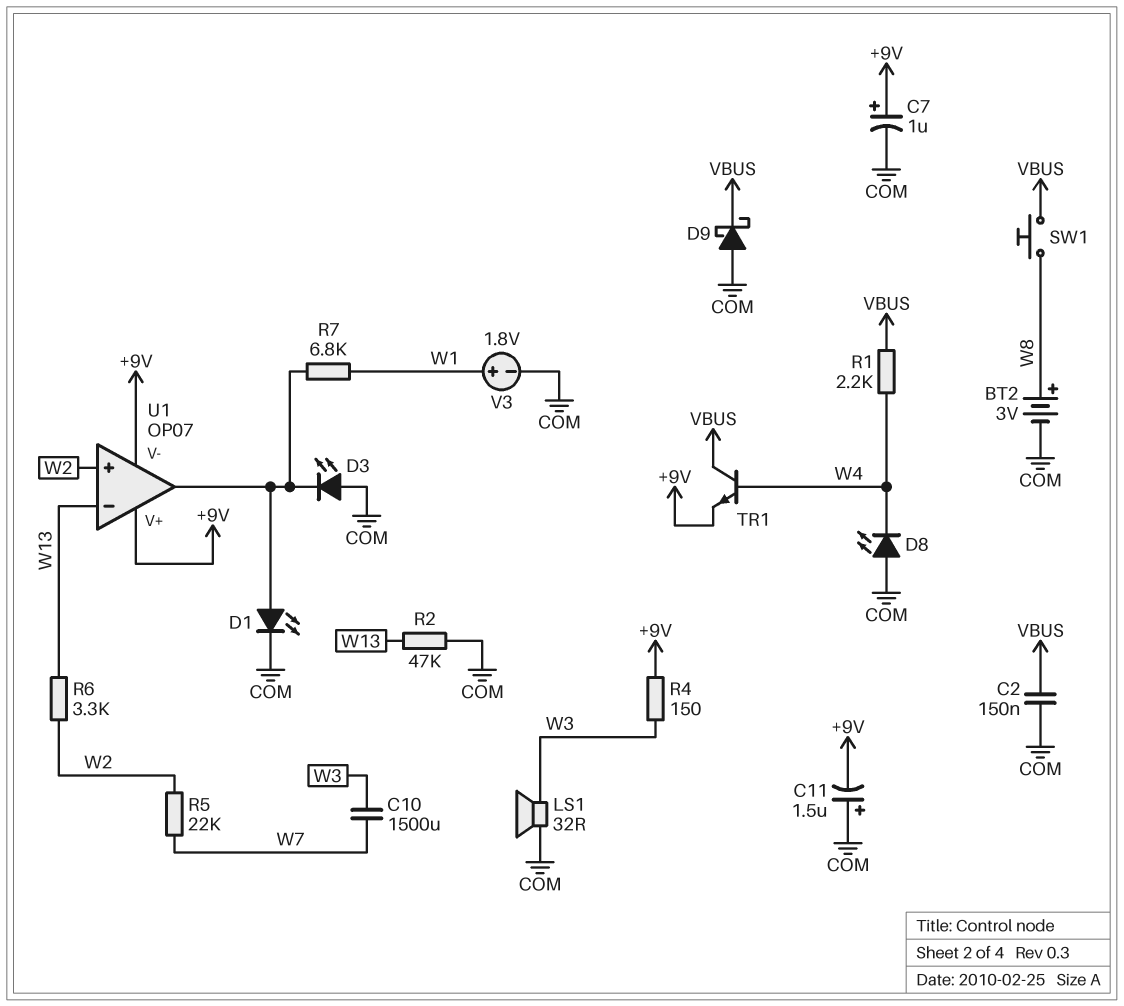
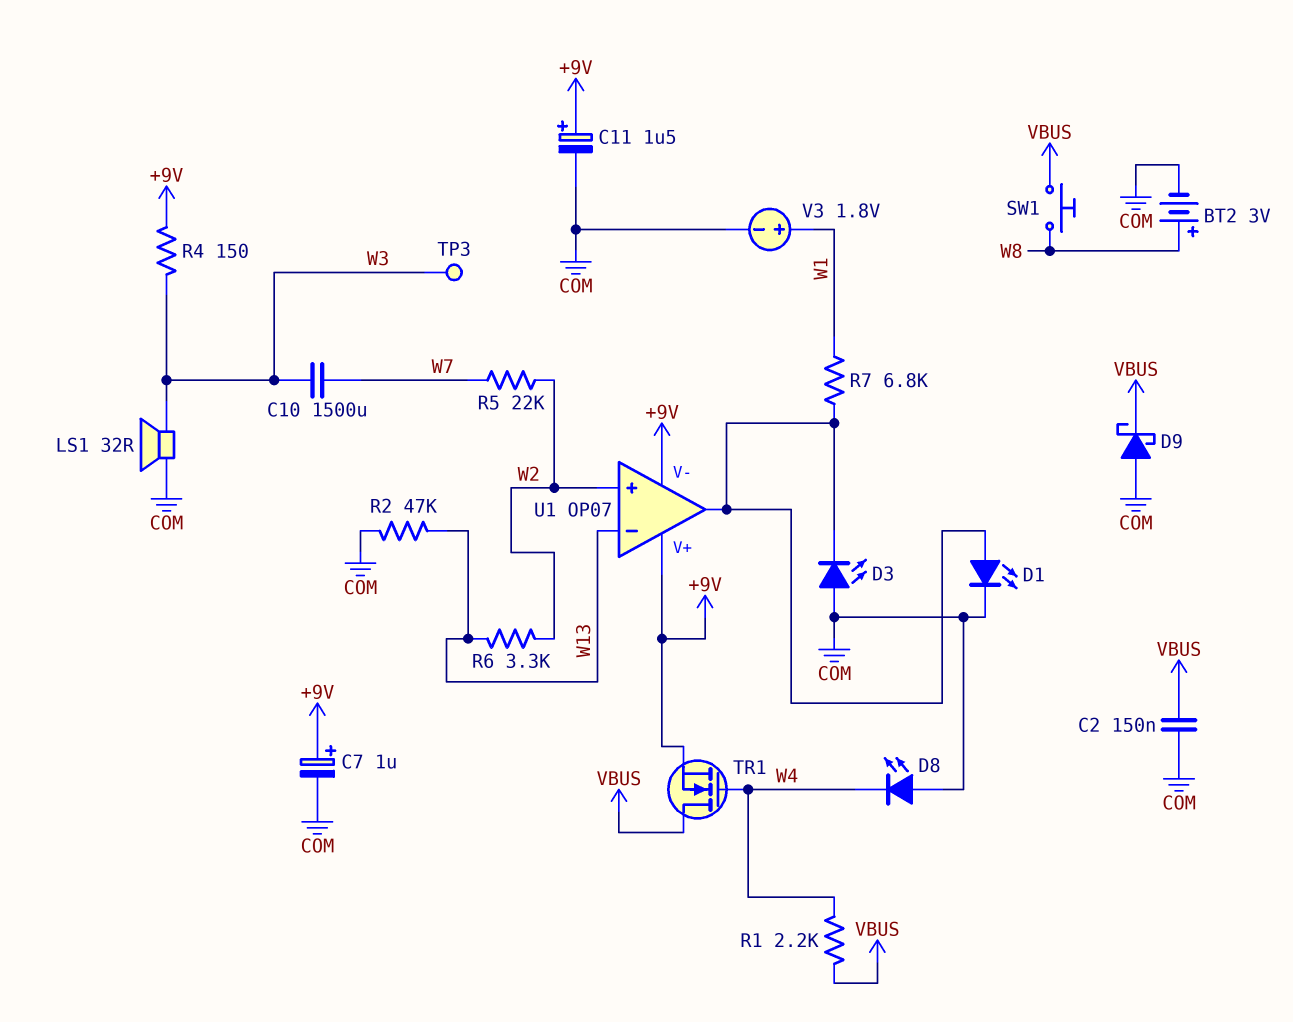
C11: 1.5uF (plus COM, minus +9V) -> 1.5uF (plus +9V, minus COM)
TP3: none -> test point (W3)
TR1: NPN (B W4, C VBUS, E +9V) -> NMOS (G W4, D VBUS, S +9V)

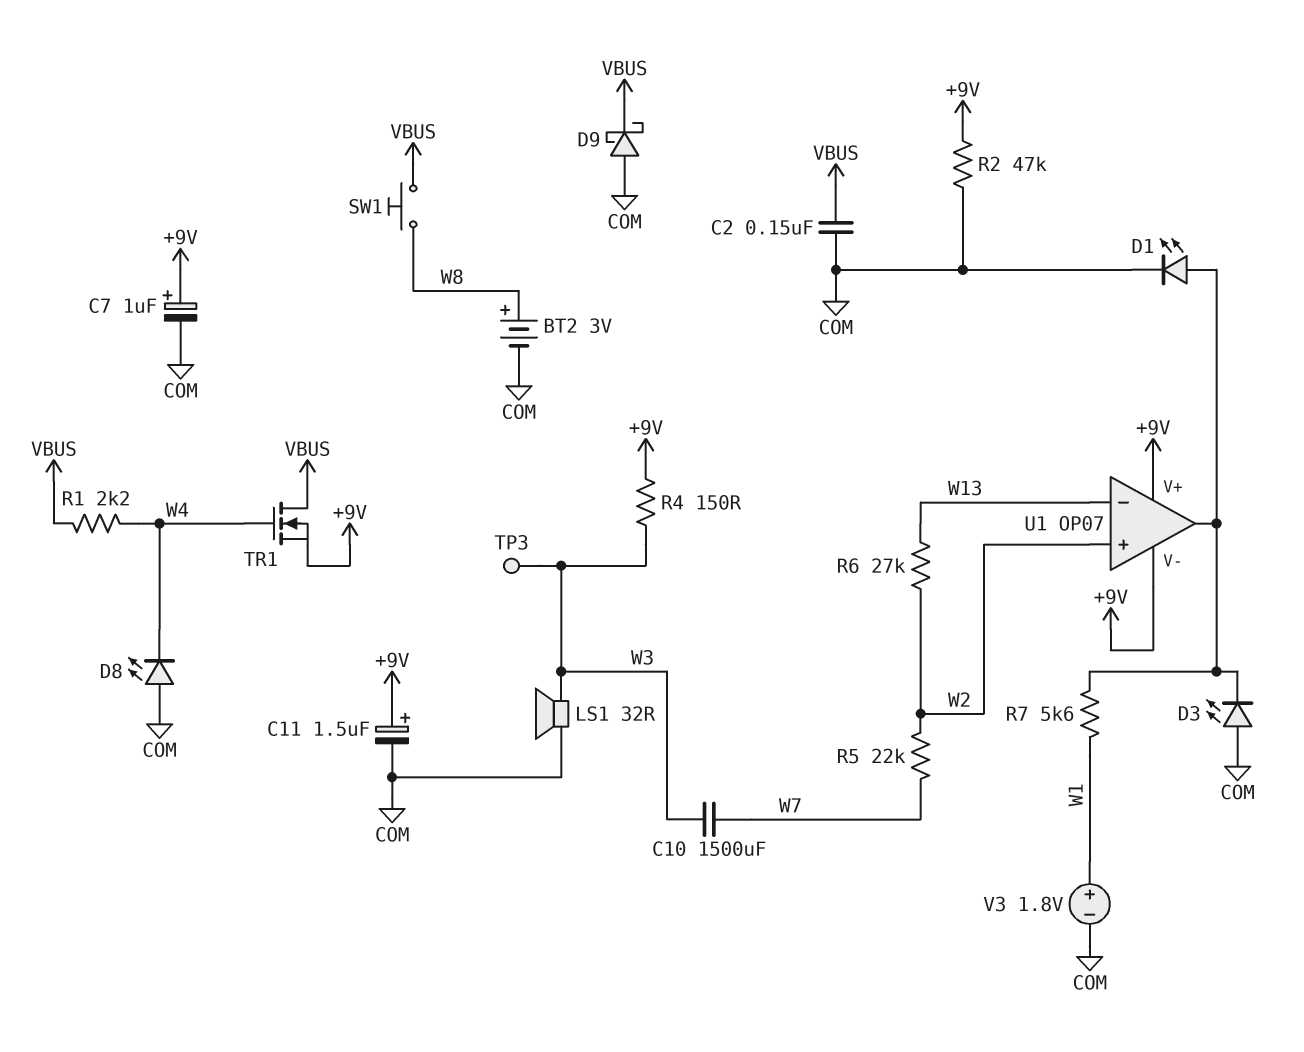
R2: 47k (COM, W13) -> 47k (+9V, COM)
R6: 3.3k (W2, W13) -> 27k (W2, W13)
R7: 6.8k (U1/out, W1) -> 5.6k (U1/out, W1)

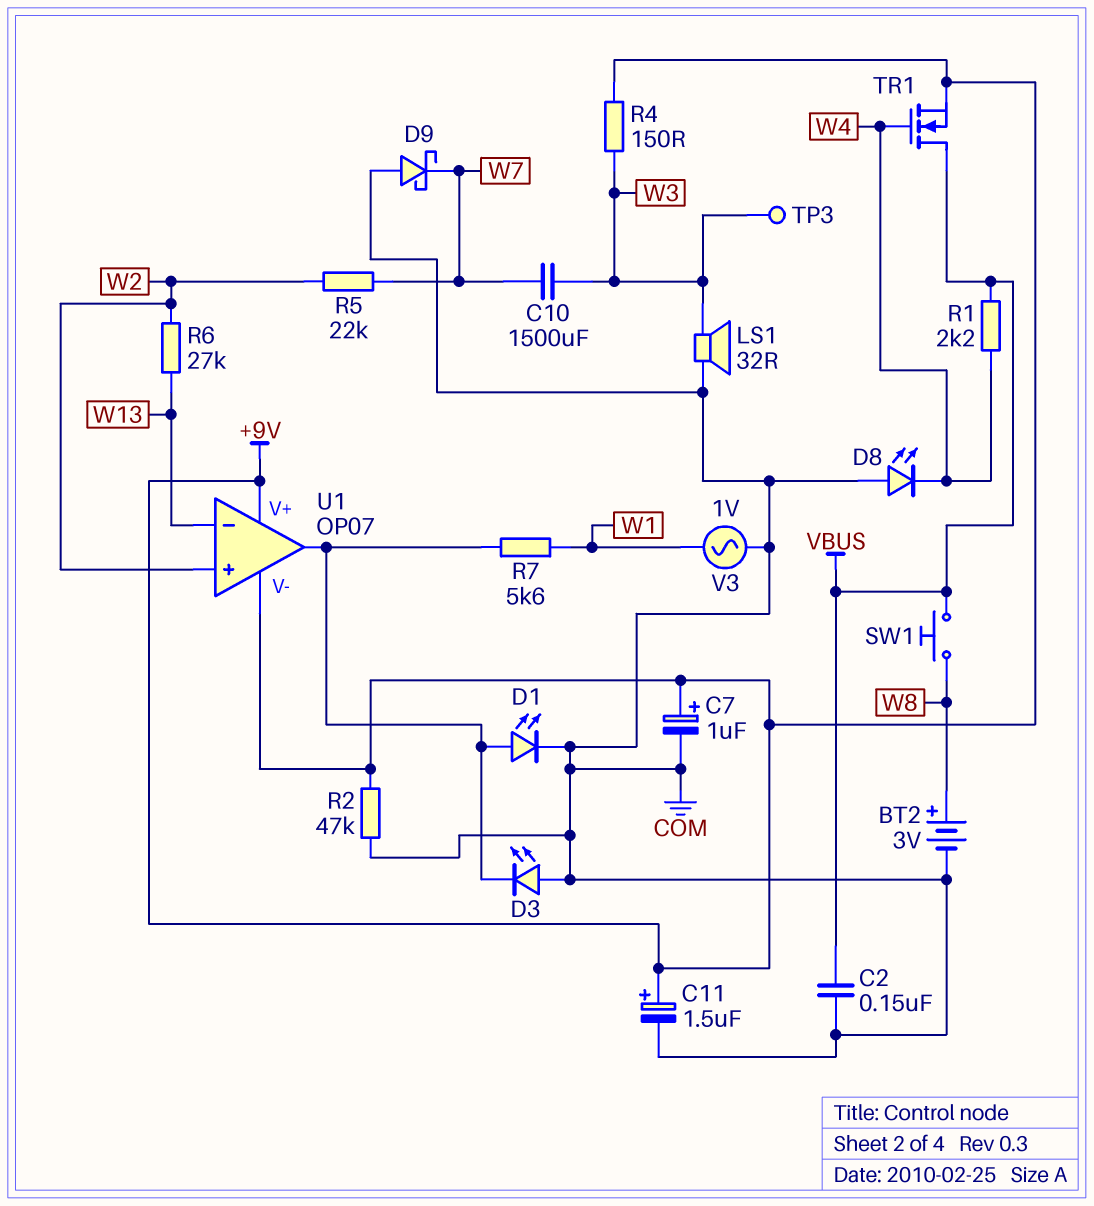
D9: schottky (A COM, K VBUS) -> schottky (A COM, K W7)
V3: 1.8V (plus W1, minus COM) -> AC 1V (COM, W1)

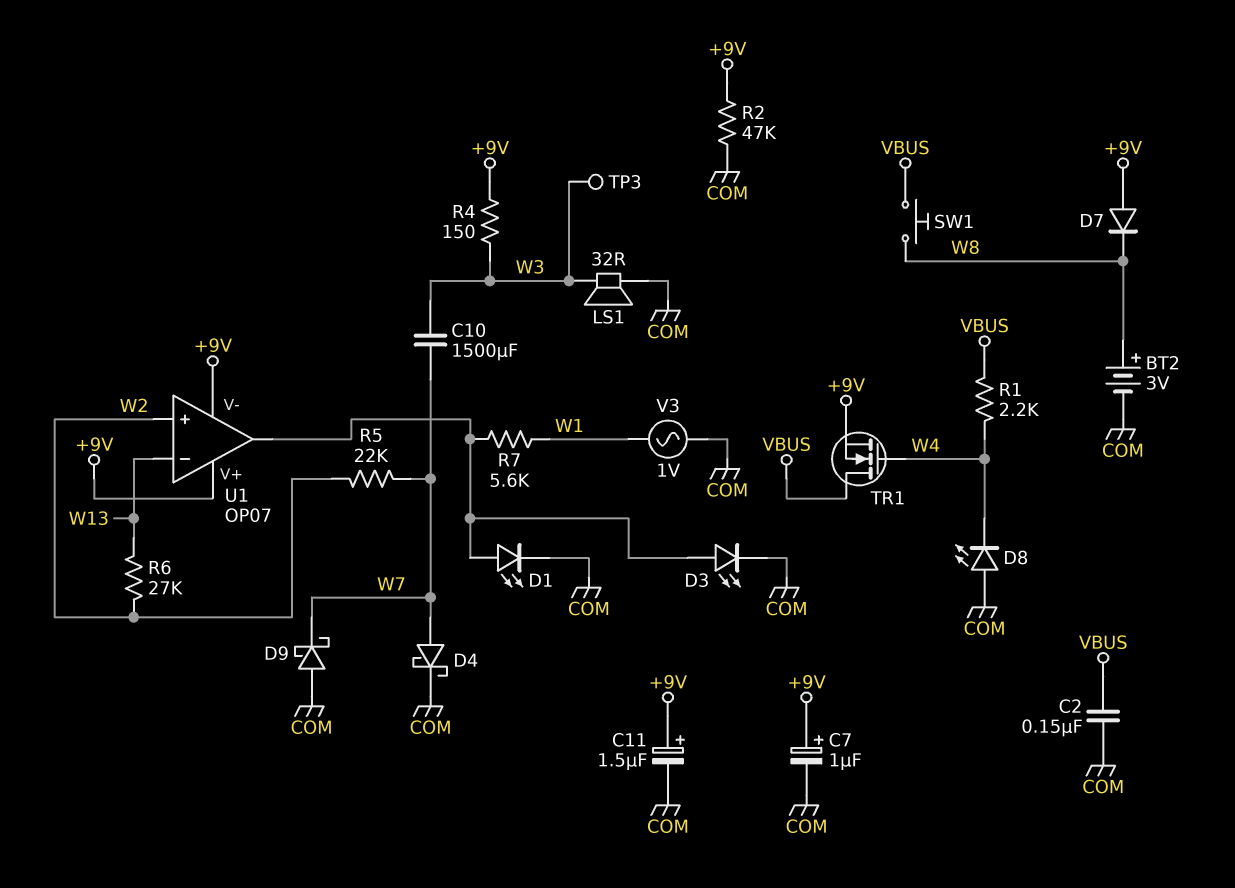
D3: LED (A COM, K U1/out) -> LED (A U1/out, K COM)
D4: none -> schottky (A W7, K COM)
D7: none -> diode (A +9V, K W8)

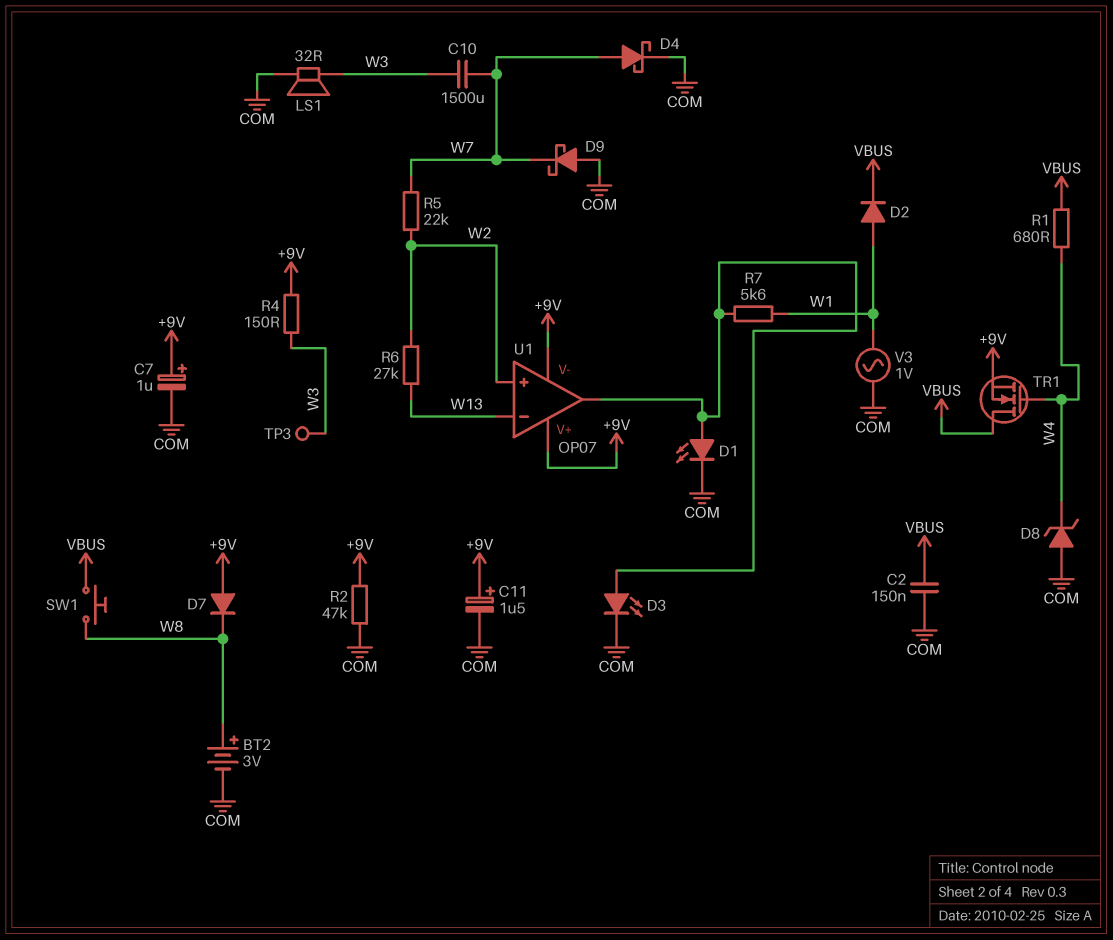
D2: none -> diode (A W1, K VBUS)
D8: LED (A COM, K W4) -> zener (A COM, K W4)
R1: 2.2k (VBUS, W4) -> 680 (VBUS, W4)

